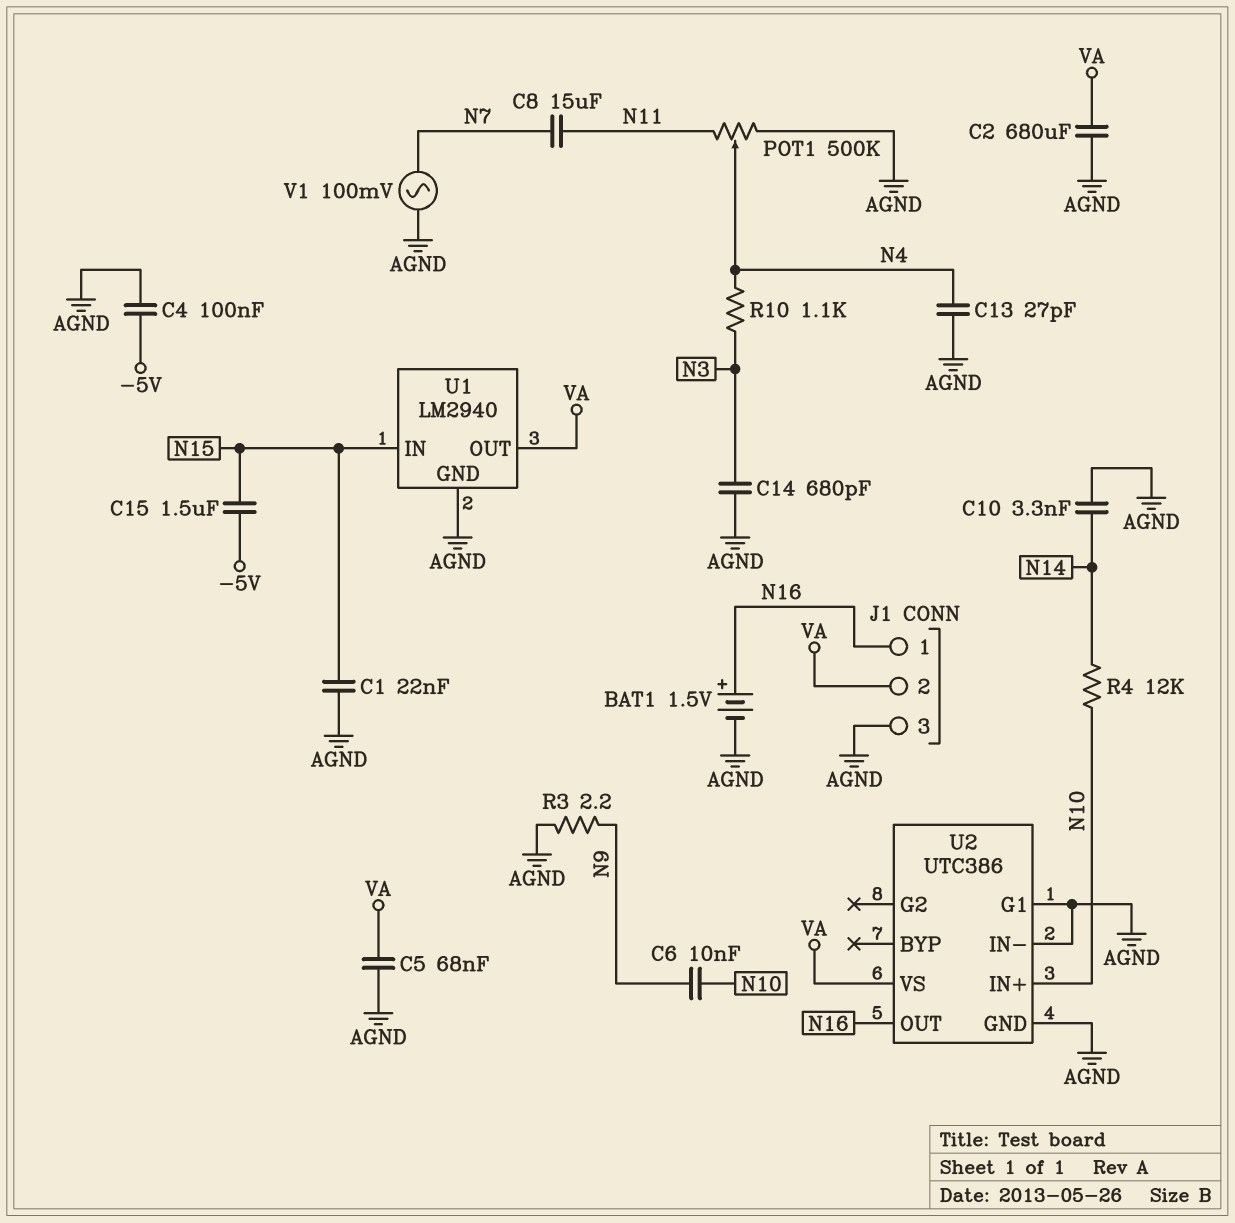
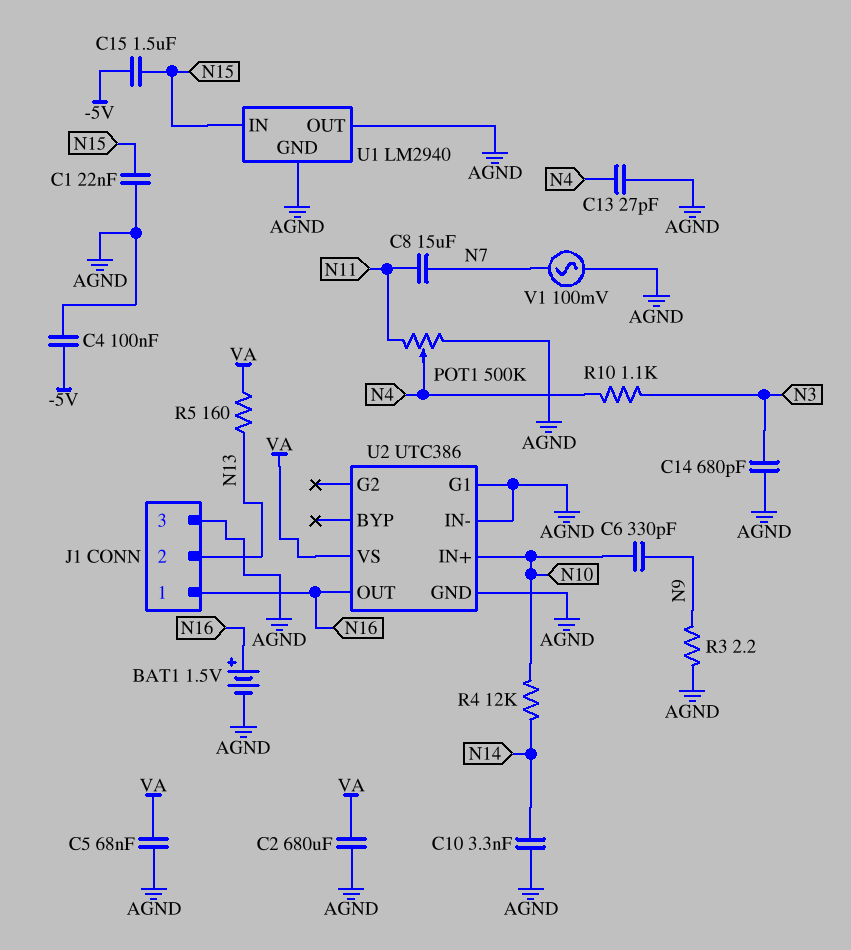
C6: 10nF (N9, N10) -> 330pF (N9, N10)
J1 pin 2: VA -> N13
R5: none -> 160 (N13, VA)
U1 pin OUT: VA -> AGND

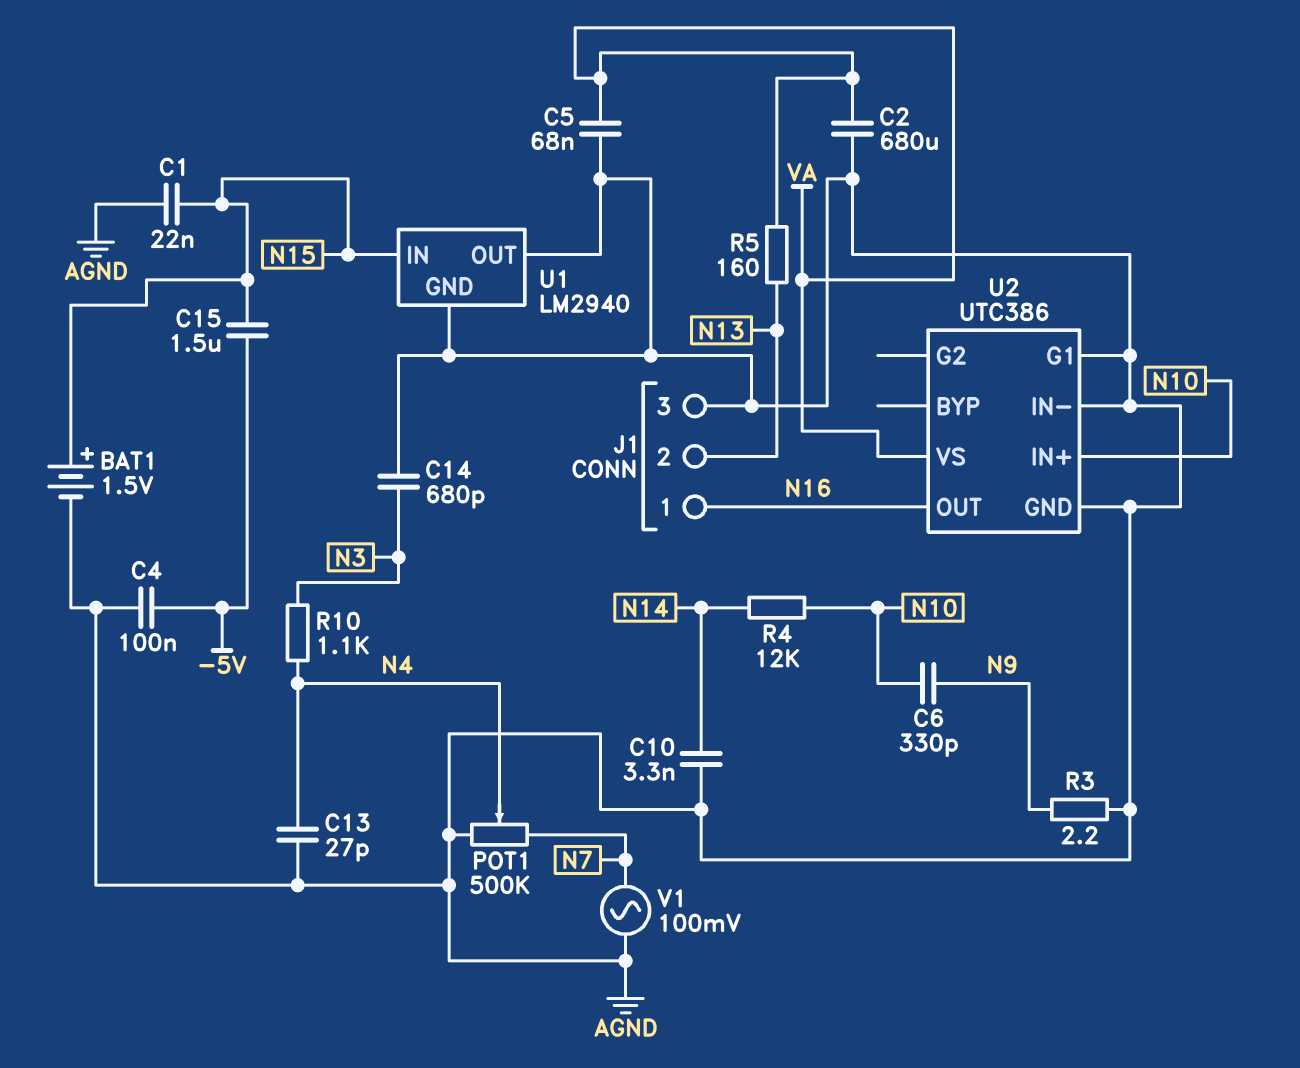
BAT1: 1.5V (plus N16, minus AGND) -> 1.5V (plus N15, minus AGND)
C8: 15uF (N7, N11) -> none
POT1: 500k (AGND, N11, wiper N4) -> 500k (AGND, N7, wiper N4)

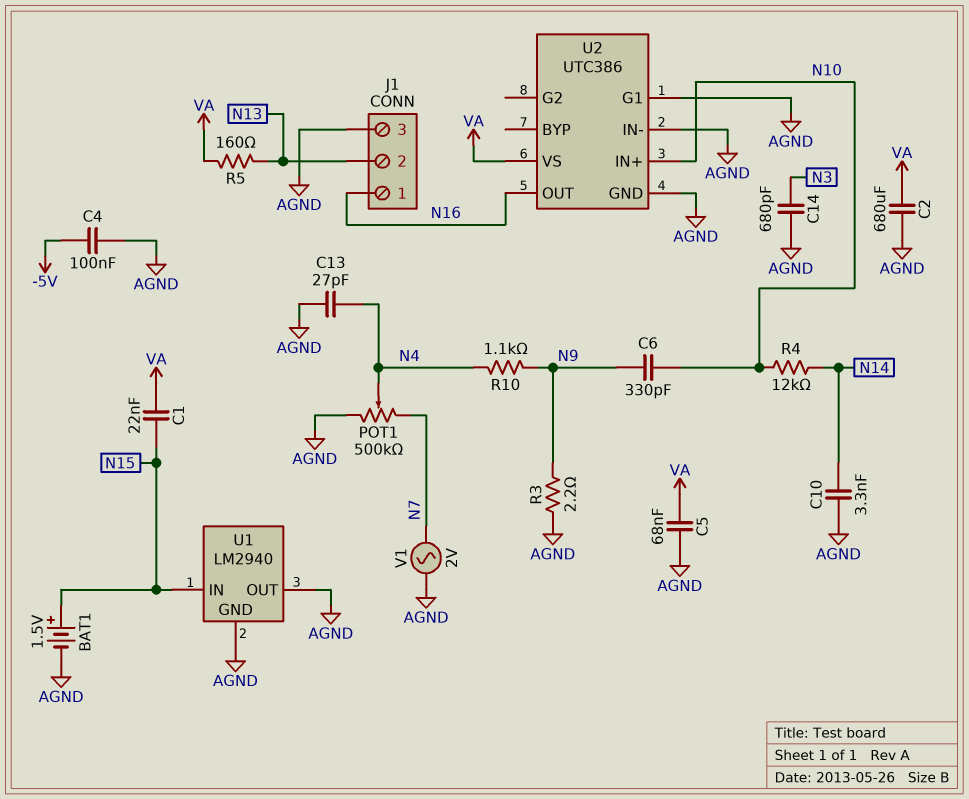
C1: 22nF (AGND, N15) -> 22nF (N15, VA)
C15: 1.5uF (-5V, N15) -> none
R10: 1.1k (N3, N4) -> 1.1k (N4, N9)
V1: AC 100mV (AGND, N7) -> AC 2V (AGND, N7)

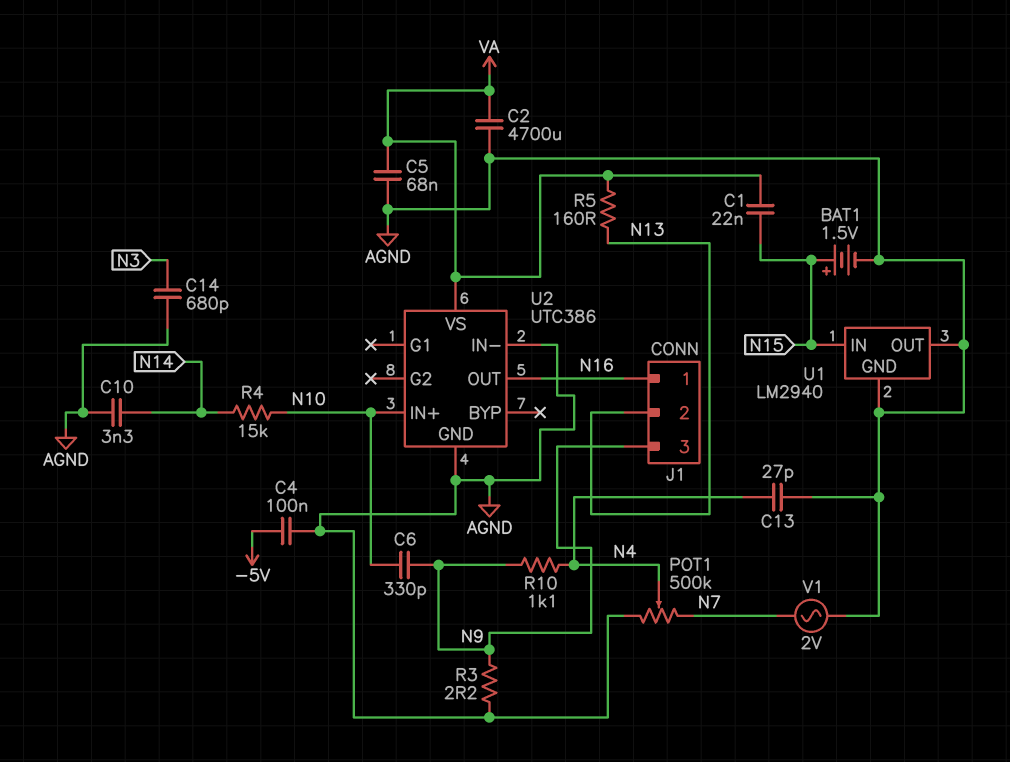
C2: 680uF (AGND, VA) -> 4700uF (AGND, VA)
J1 pin 3: AGND -> N9
R4: 12k (N10, N14) -> 15k (N10, N14)
U2 pin G1: AGND -> none

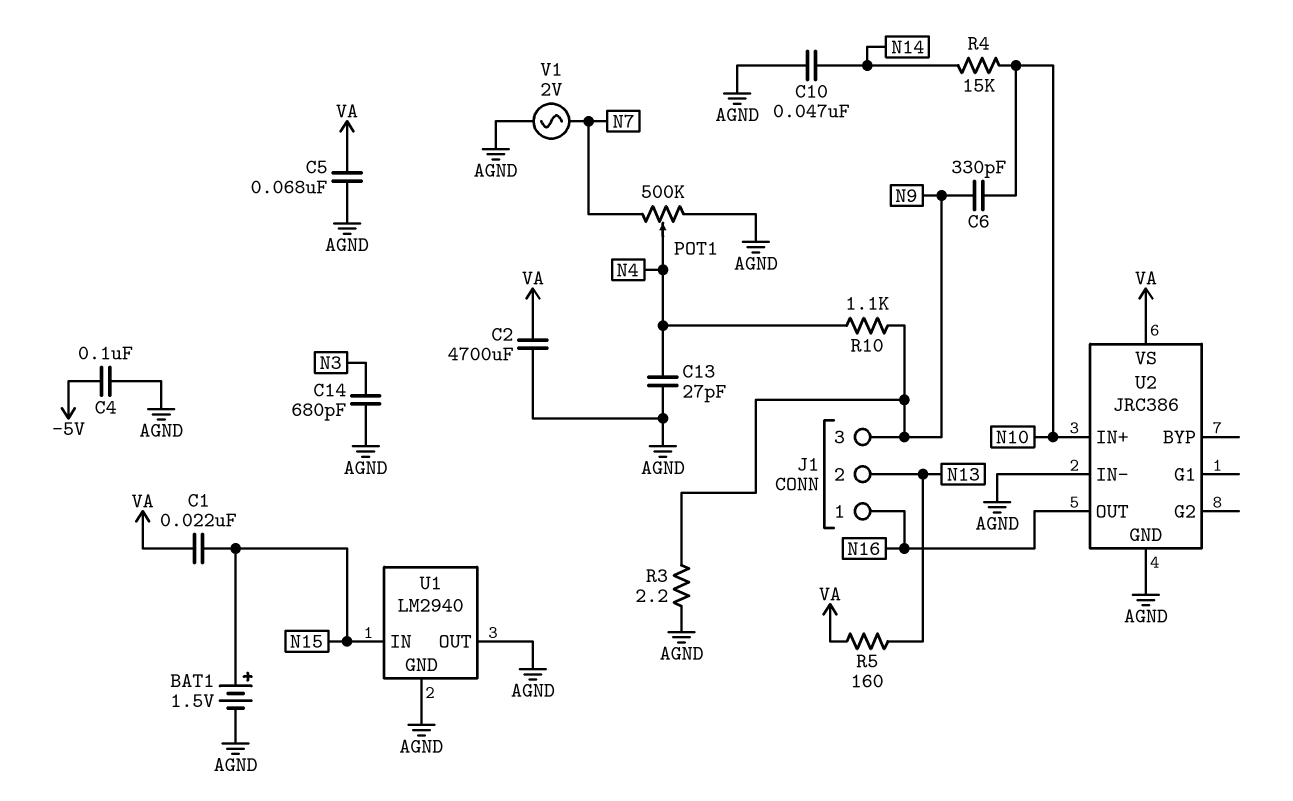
C10: 3.3nF (AGND, N14) -> 47nF (AGND, N14)
U2: UTC386 -> JRC386

